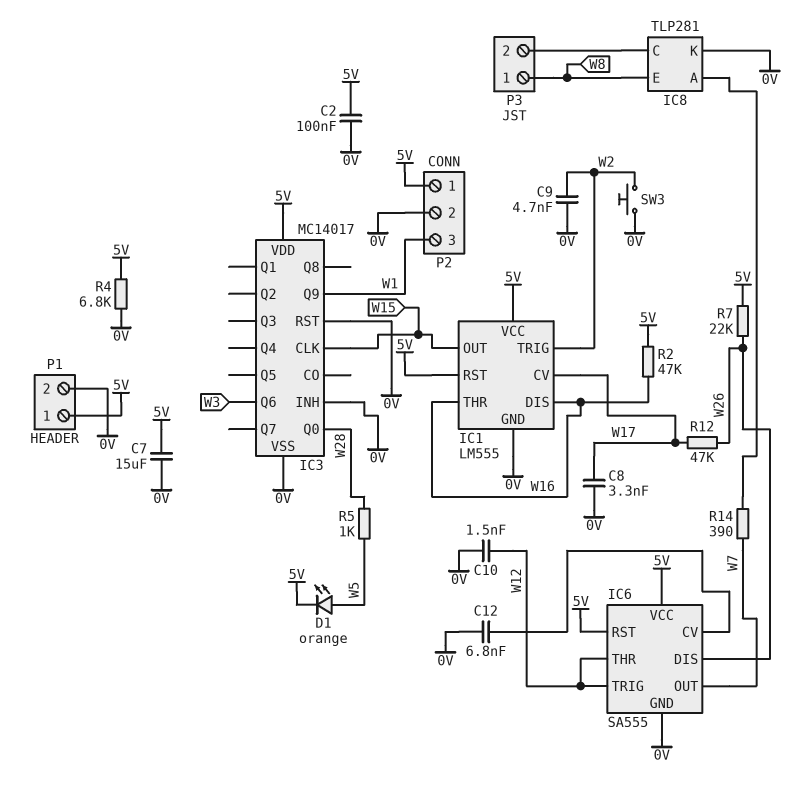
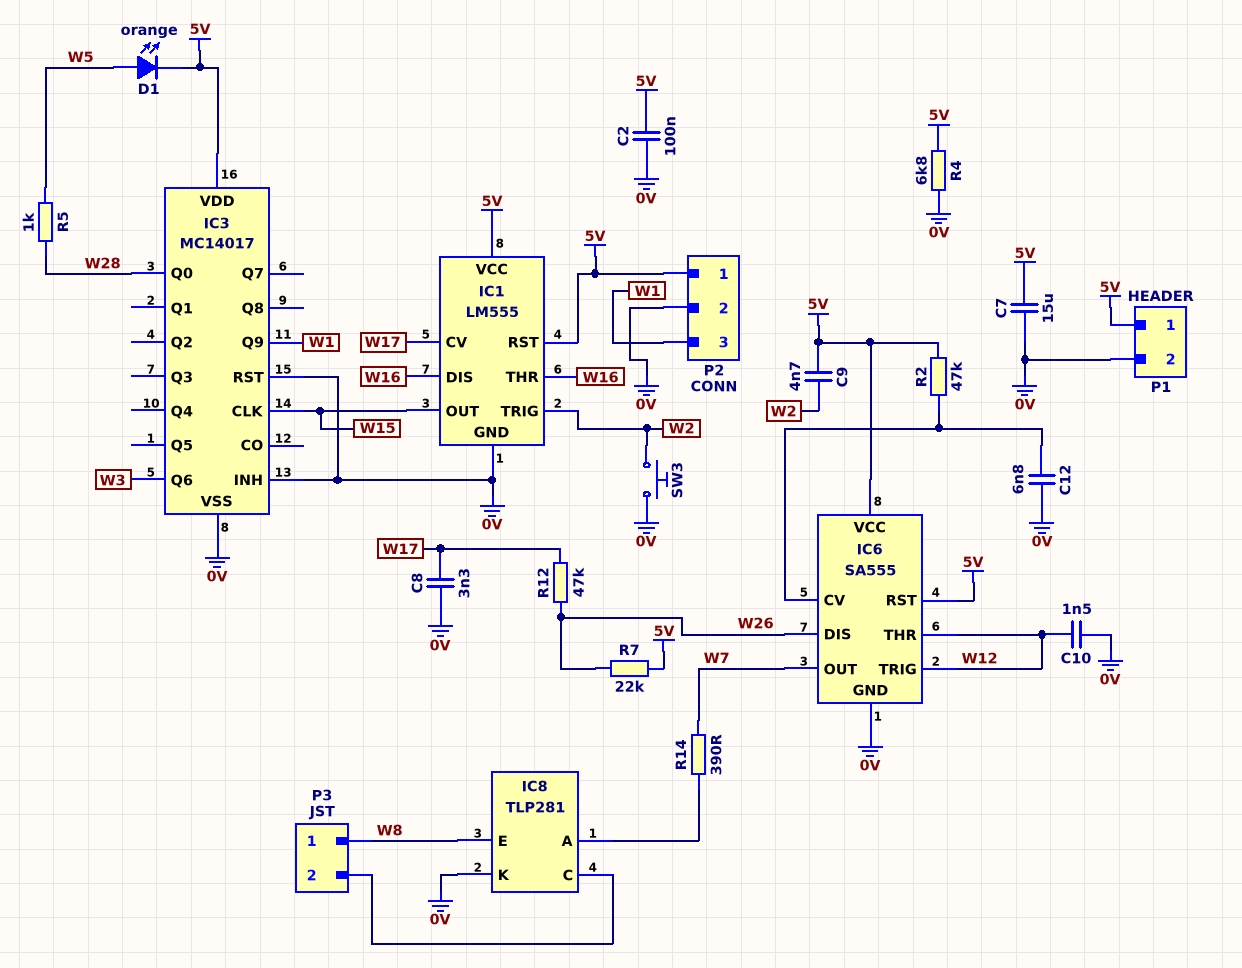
C9: 4.7nF (0V, W2) -> 4.7nF (5V, W2)
R2: 47k (5V, W16) -> 47k (5V, IC6/CV)

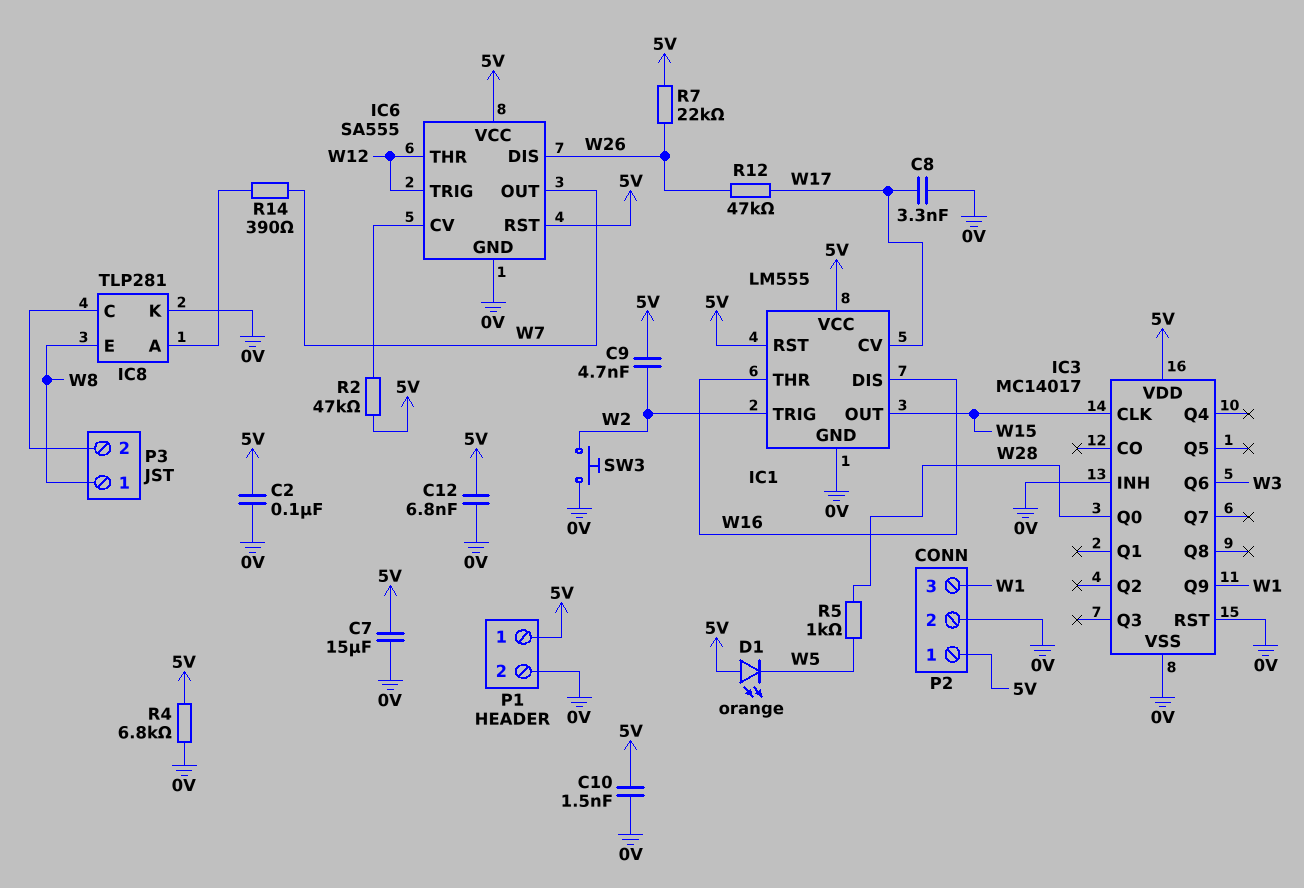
C10: 1.5nF (0V, W12) -> 1.5nF (0V, 5V)
C12: 6.8nF (0V, IC6/CV) -> 6.8nF (0V, 5V)
D1: LED orange (A W5, K 5V) -> LED orange (A 5V, K W5)

